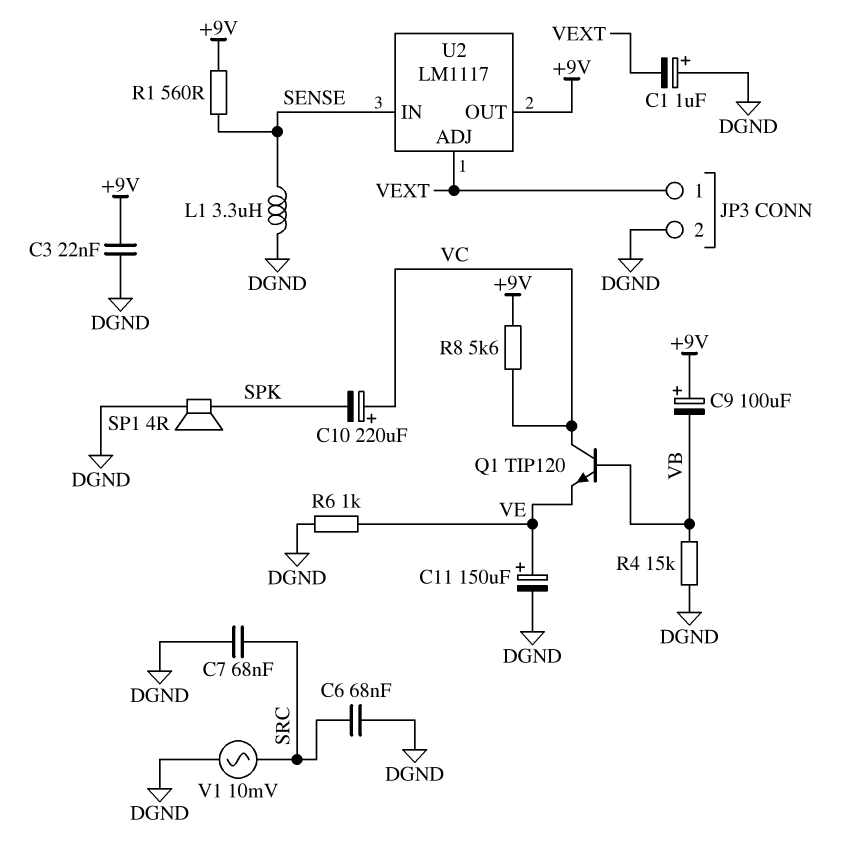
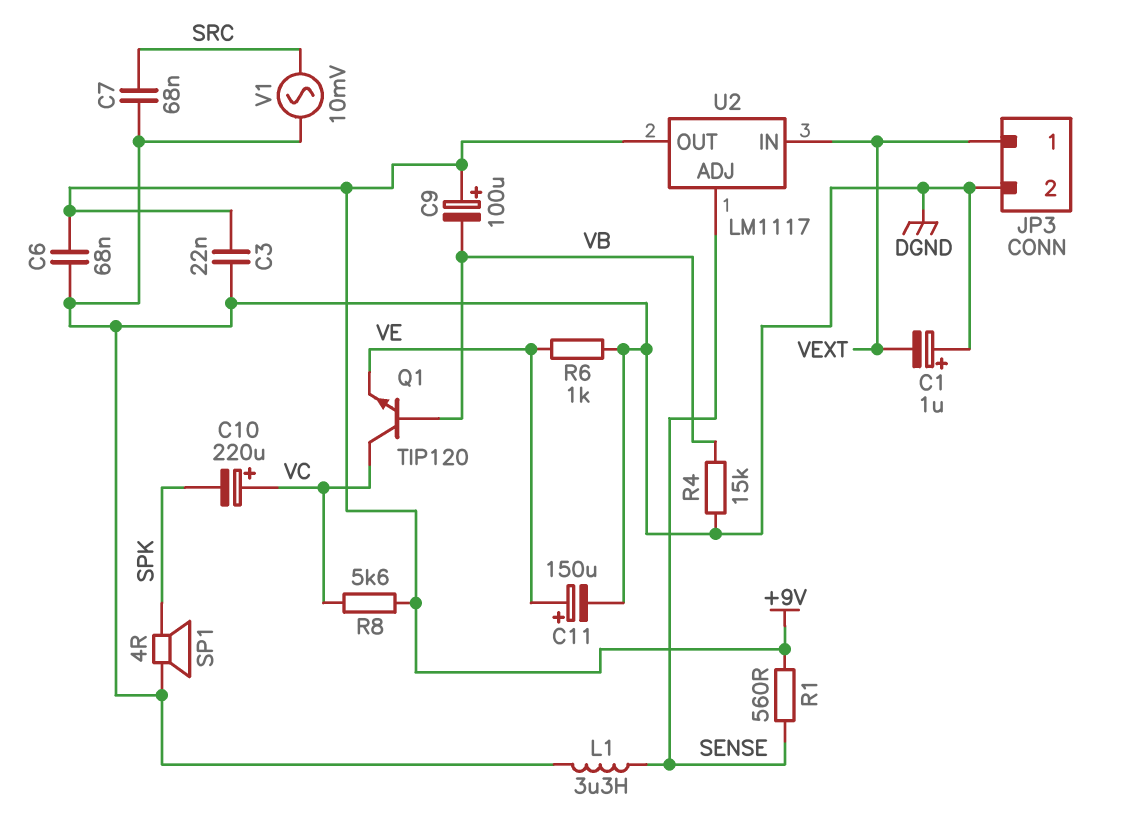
C6: 68nF (DGND, SRC) -> 68nF (+9V, DGND)
U2 pin ADJ: VEXT -> SENSE
U2 pin IN: SENSE -> VEXT

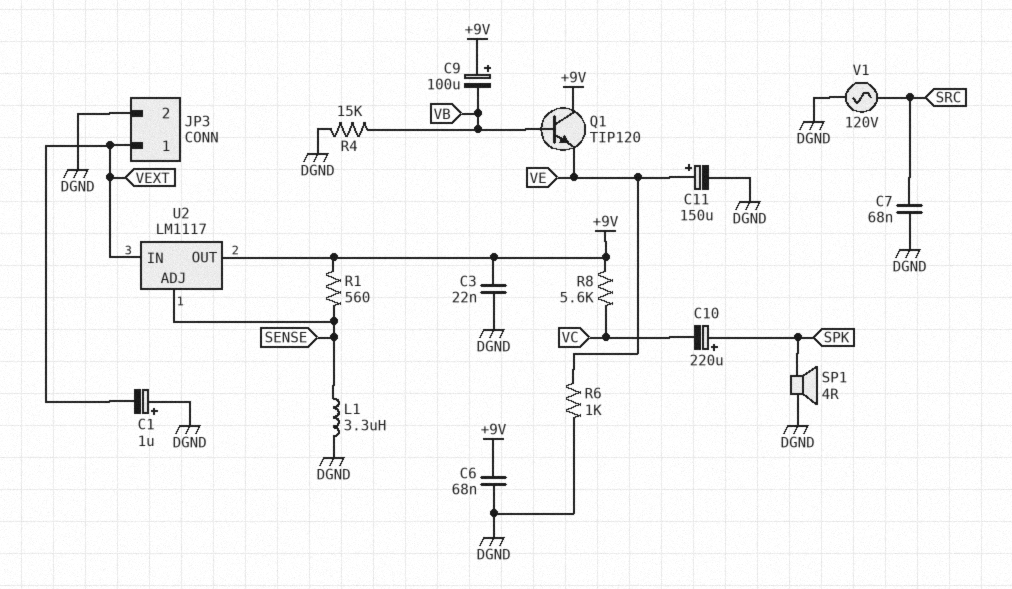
C10: 220uF (plus VC, minus SPK) -> 220uF (plus SPK, minus VC)
Q1: NPN TIP120 (B VB, C VC, E VE) -> NPN TIP120 (B VB, C +9V, E VE)
V1: AC 10mV (DGND, SRC) -> AC 120V (DGND, SRC)

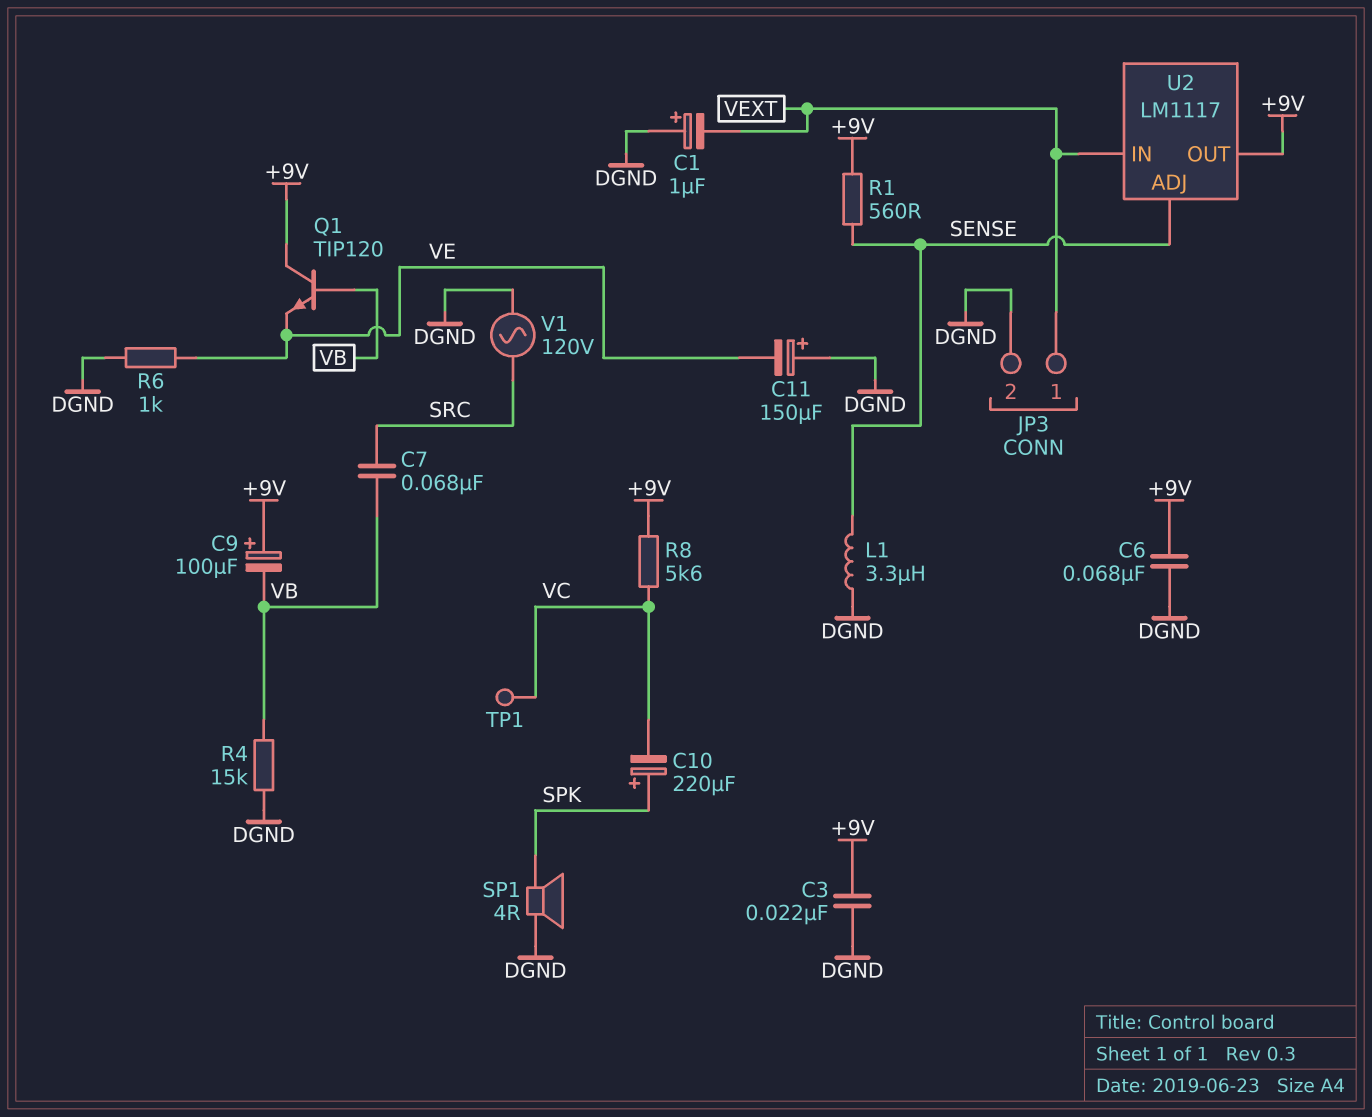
C7: 68nF (DGND, SRC) -> 68nF (SRC, VB)
C11: 150uF (plus VE, minus DGND) -> 150uF (plus DGND, minus VE)
TP1: none -> test point (VC)

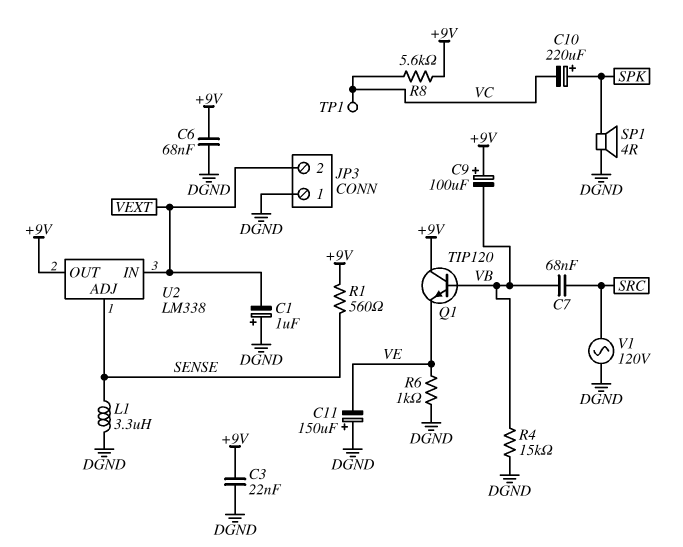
JP3 pin 1: VEXT -> DGND
JP3 pin 2: DGND -> VEXT
U2: LM1117 -> LM338

